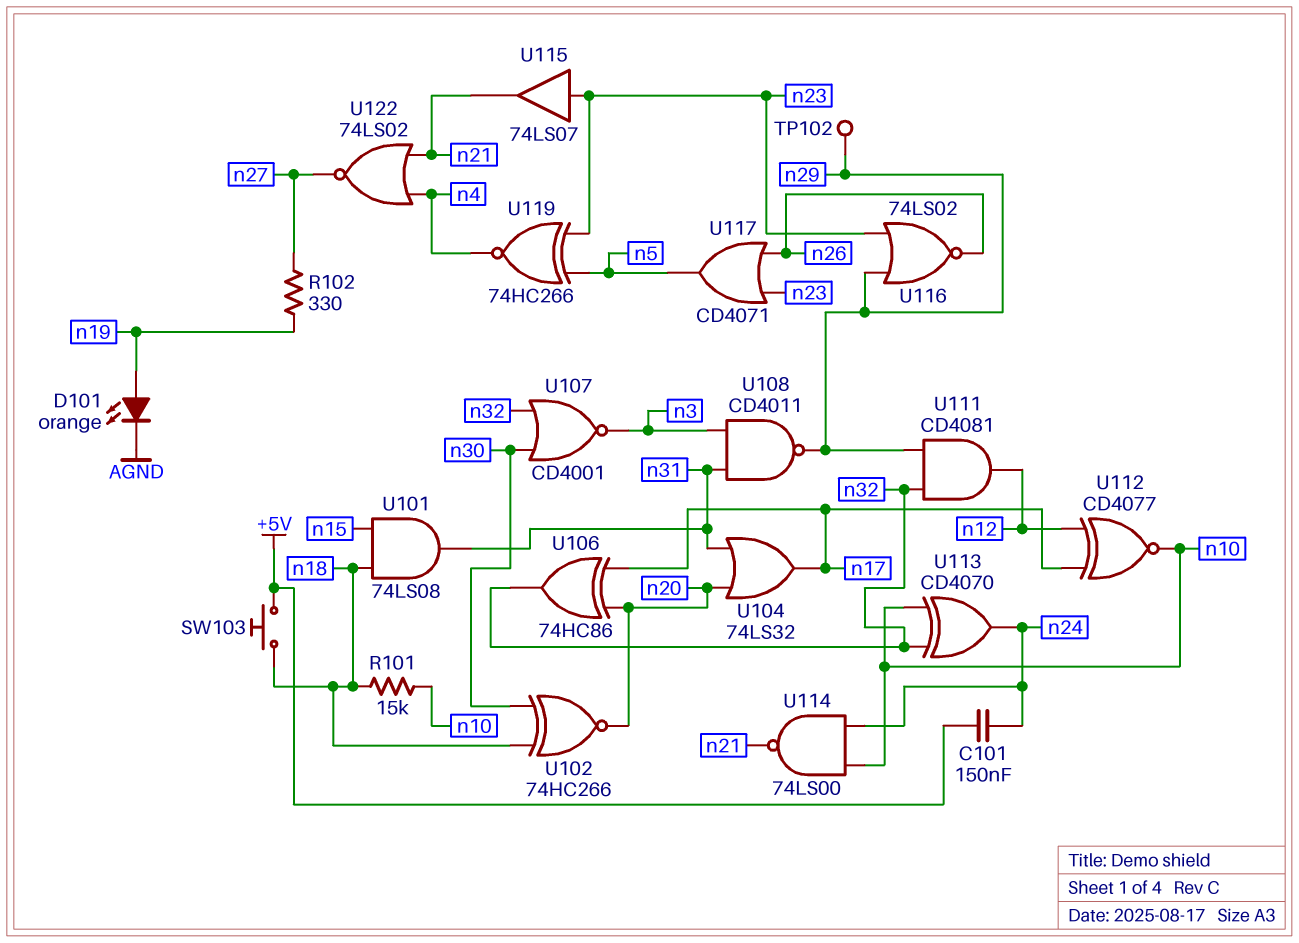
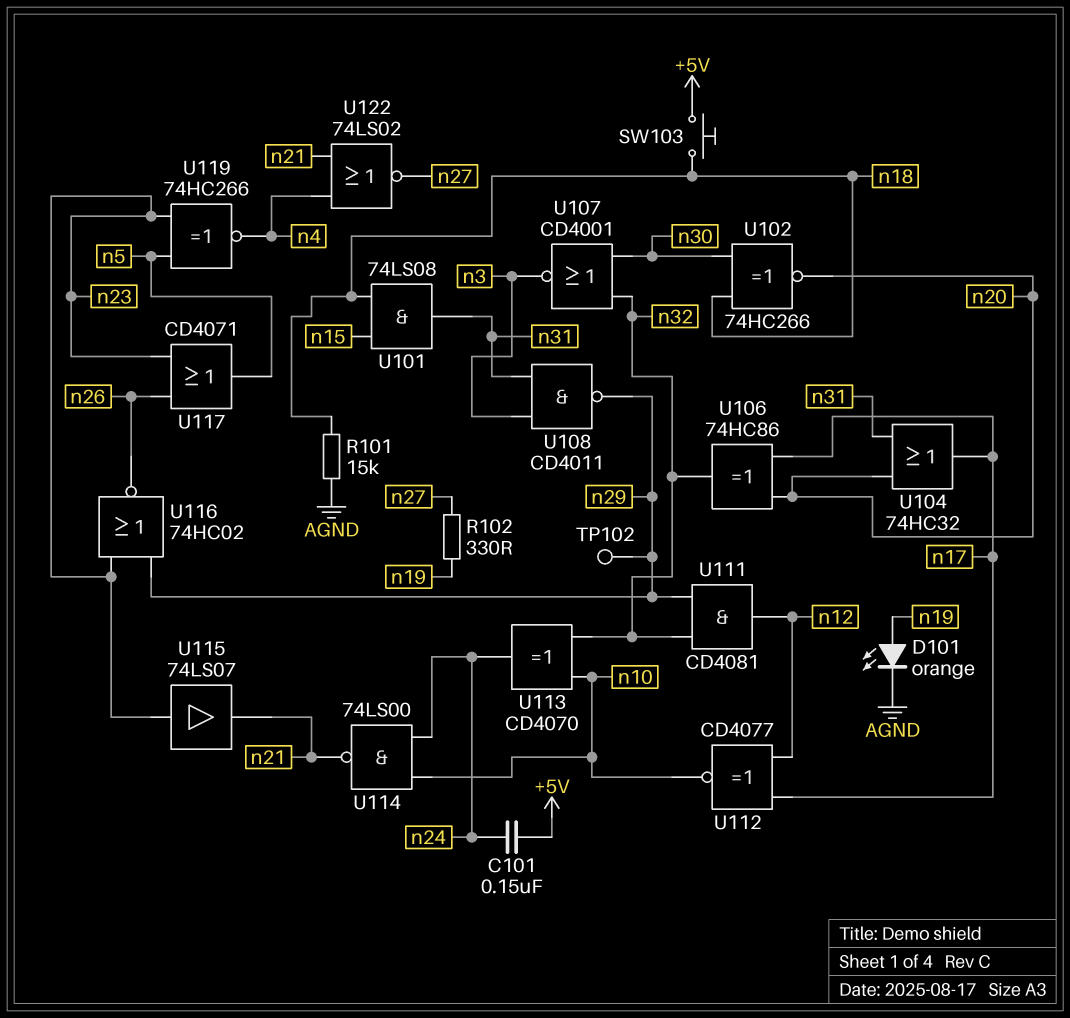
R101: 15k (n10, n18) -> 15k (AGND, n18)
U104: OR 74LS32 (in n20, in n31, out n17) -> OR 74HC32 (in n20, in n31, out n17)
U116: NOR 74LS02 (in n23, in n29, out n26) -> NOR 74HC02 (in n23, in n29, out n26)

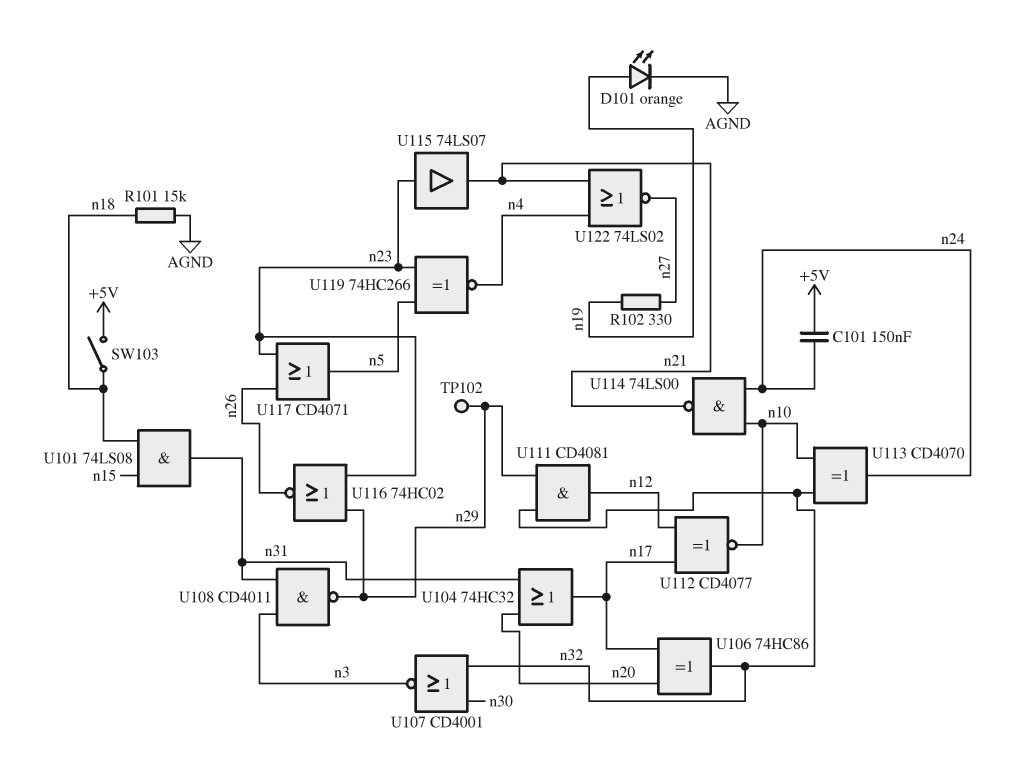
SW103: button (+5V, n18) -> switch (+5V, n18)
U102: XNOR 74HC266 (in n18, in n30, out n20) -> none

